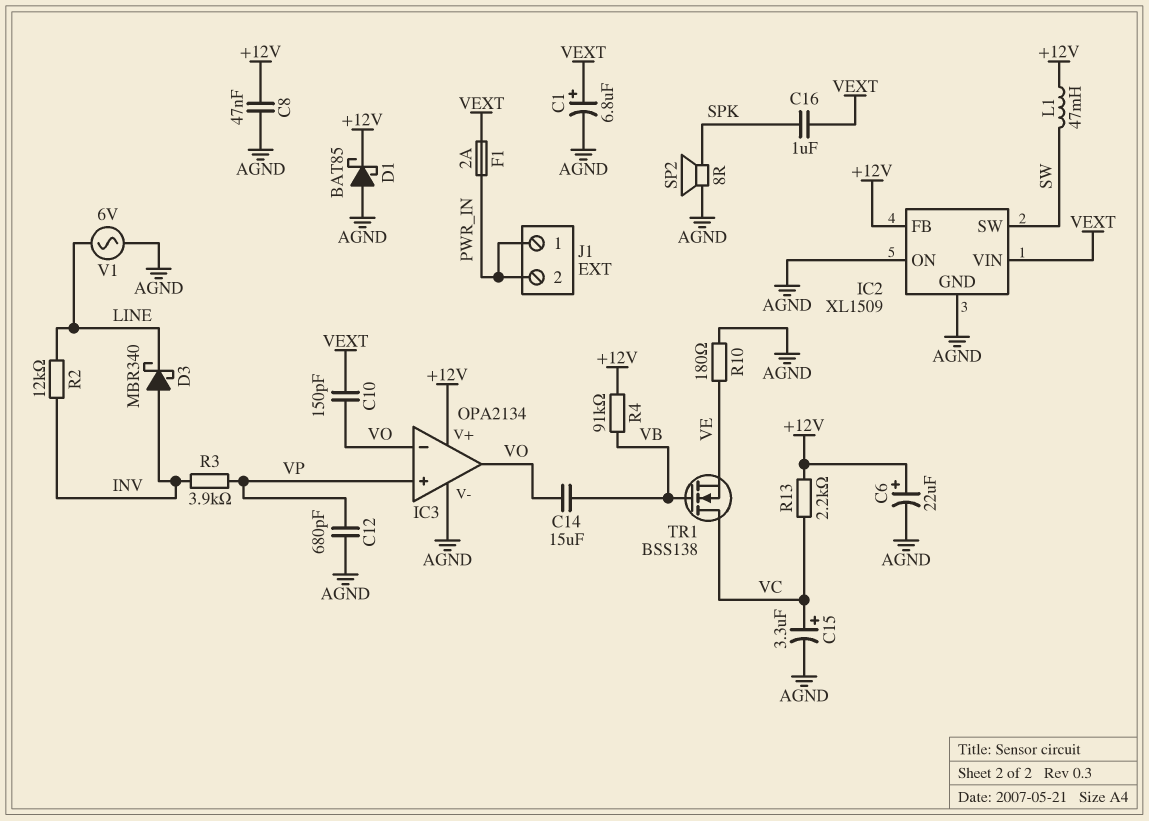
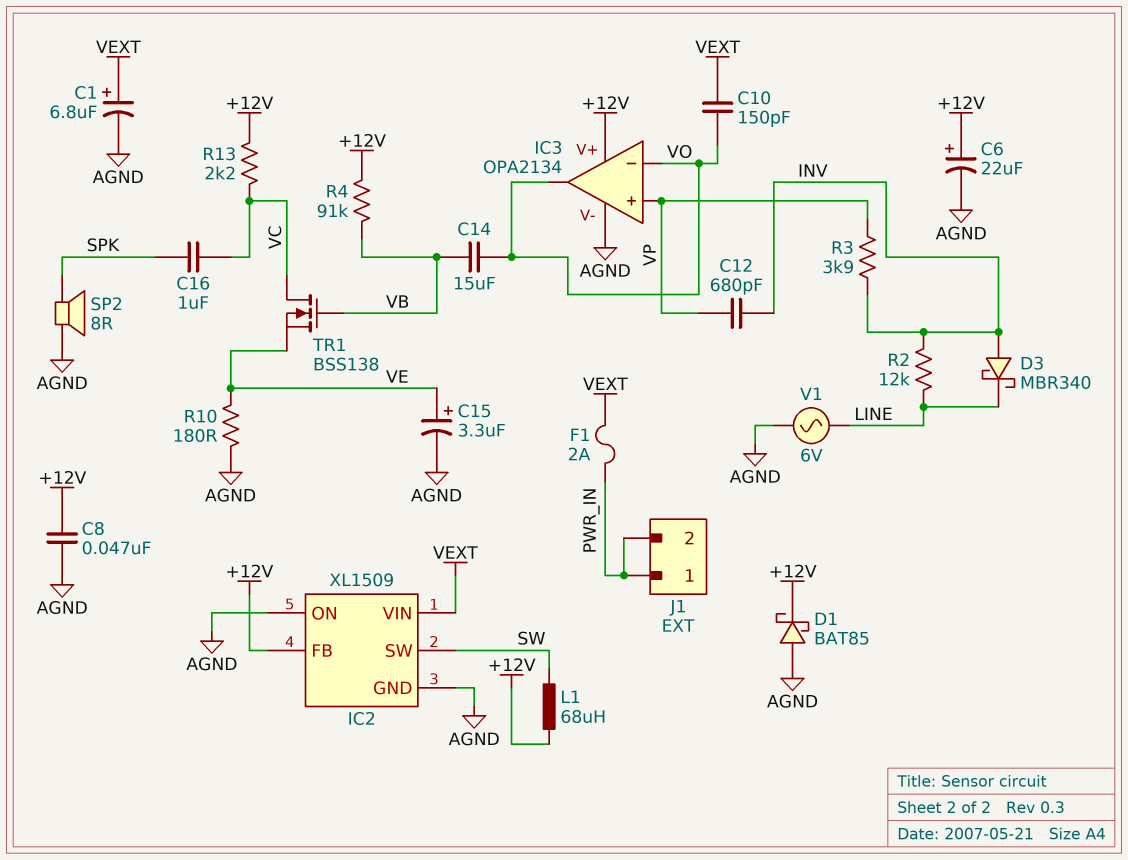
C12: 680pF (AGND, VP) -> 680pF (INV, VP)
C15: 3.3uF (plus VC, minus AGND) -> 3.3uF (plus VE, minus AGND)
C16: 1uF (SPK, VEXT) -> 1uF (SPK, VC)
L1: 47mH (+12V, SW) -> 68uH (+12V, SW)

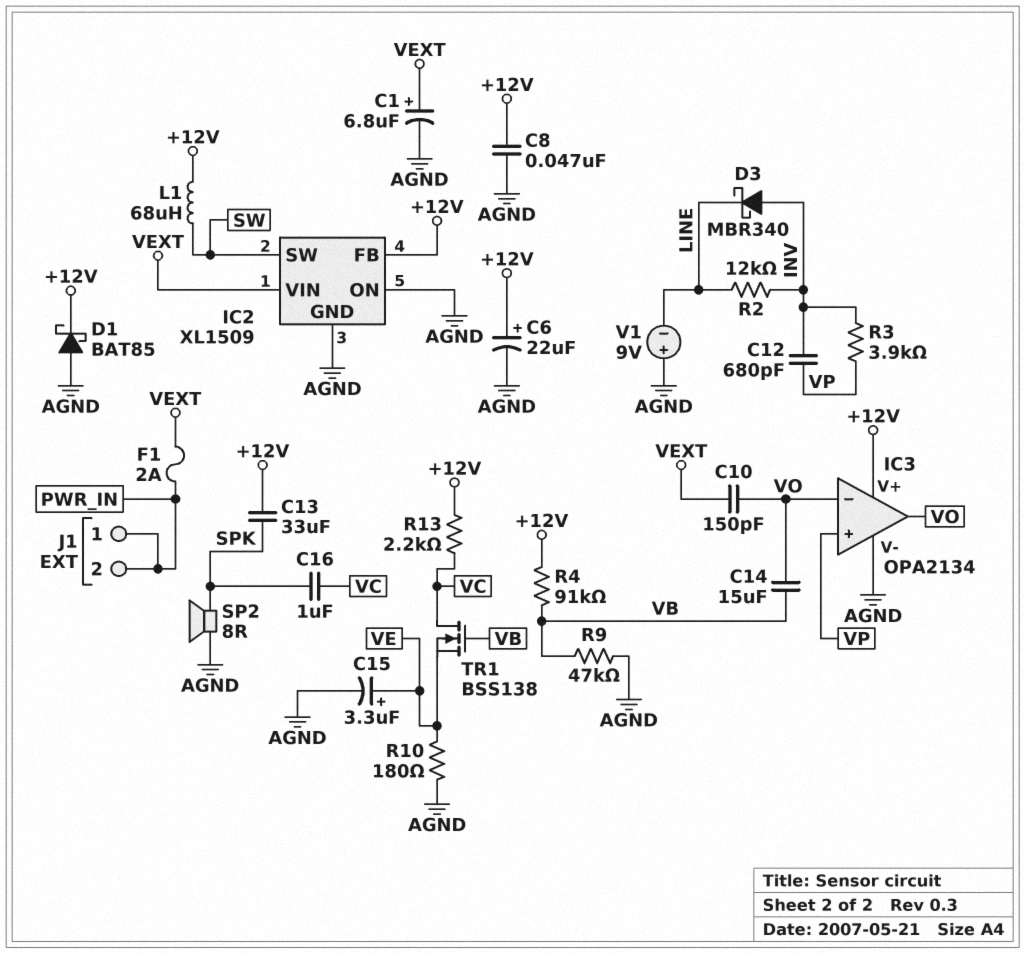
C13: none -> 33uF (+12V, SPK)
R9: none -> 47k (AGND, VB)
V1: AC 6V (AGND, LINE) -> 9V (plus AGND, minus LINE)

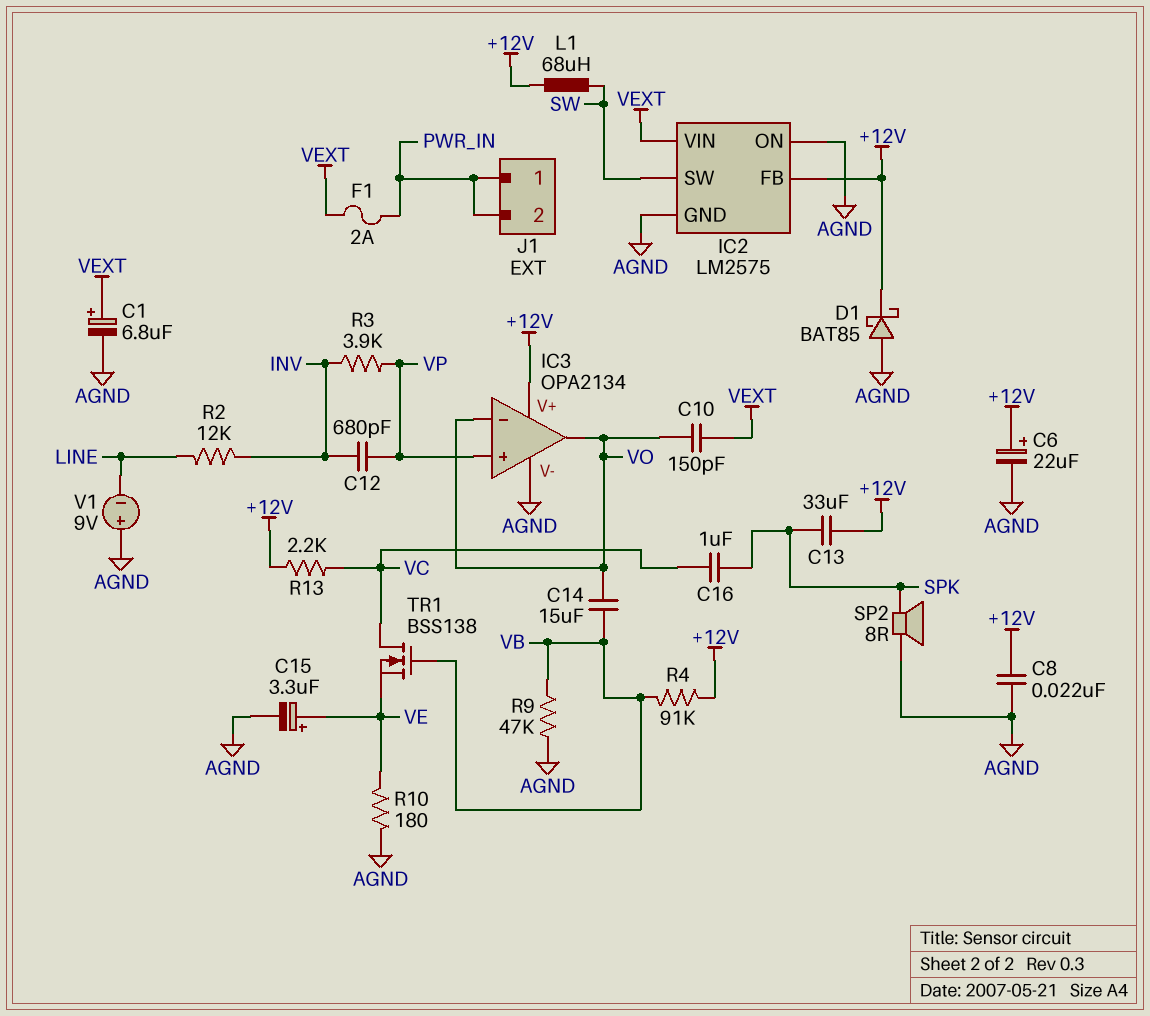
C8: 47nF (+12V, AGND) -> 22nF (+12V, AGND)
D3: schottky MBR340 (A INV, K LINE) -> none
IC2: XL1509 -> LM2575

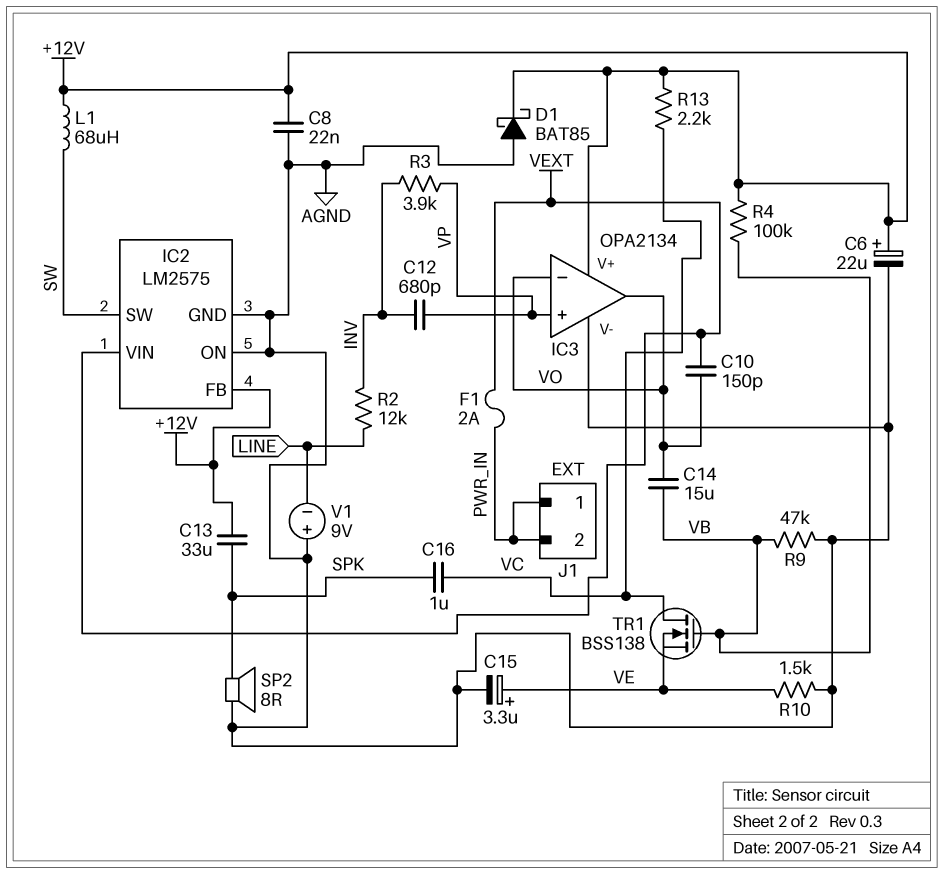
C1: 6.8uF (plus VEXT, minus AGND) -> none
R4: 91k (+12V, VB) -> 100k (+12V, VB)
R10: 180 (AGND, VE) -> 1.5k (AGND, VE)

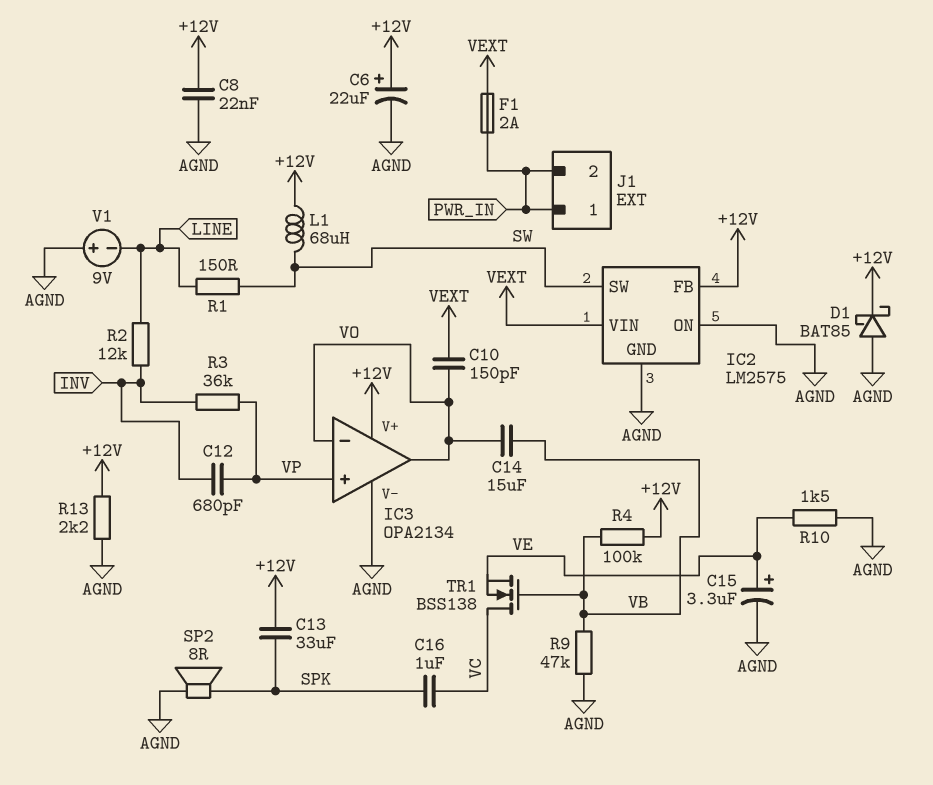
R1: none -> 150 (LINE, SW)
R3: 3.9k (INV, VP) -> 36k (INV, VP)
R13: 2.2k (+12V, VC) -> 2.2k (+12V, AGND)

